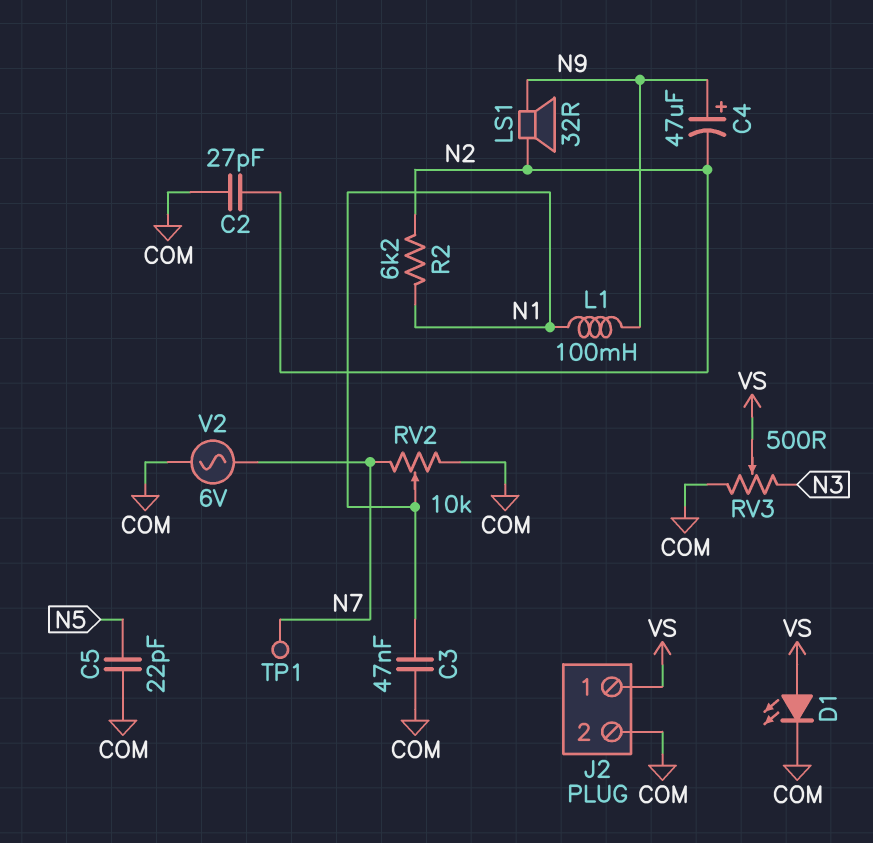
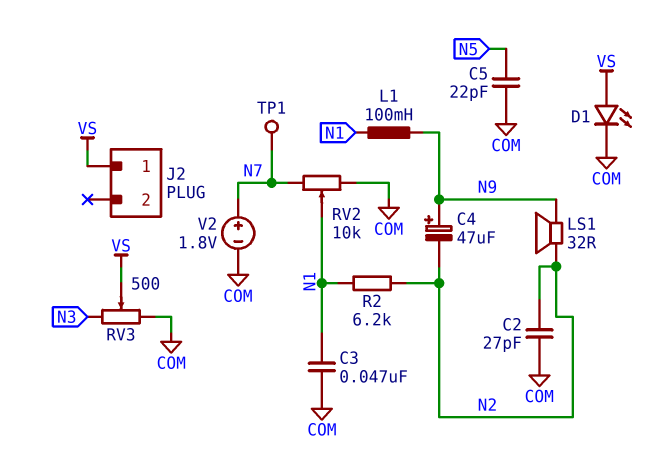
J2 pin 2: COM -> none
V2: AC 6V (COM, N7) -> 1.8V (plus N7, minus COM)

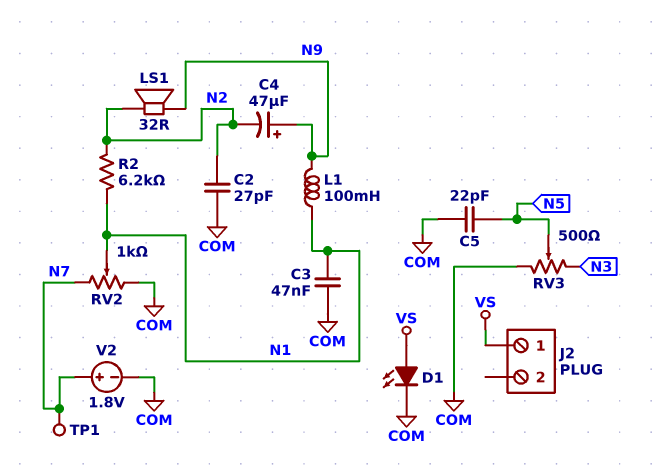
RV2: 10k (COM, N7, wiper N1) -> 1k (COM, N7, wiper N1)
RV3: 500 (COM, N3, wiper VS) -> 500 (COM, N3, wiper N5)

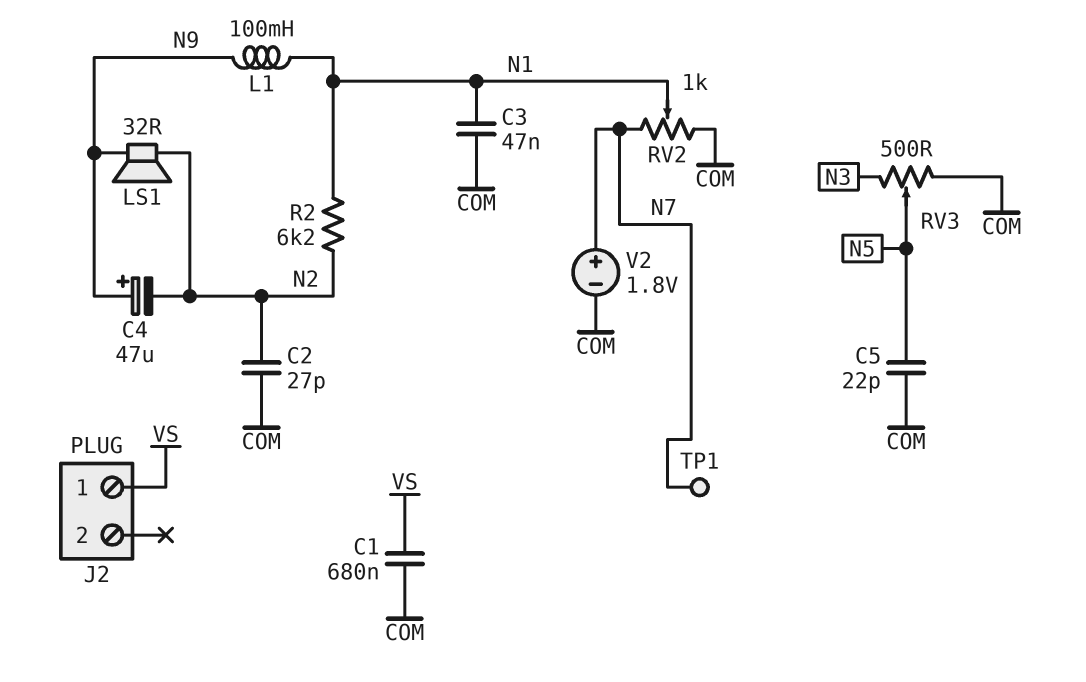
C1: none -> 680nF (COM, VS)
D1: LED (A VS, K COM) -> none

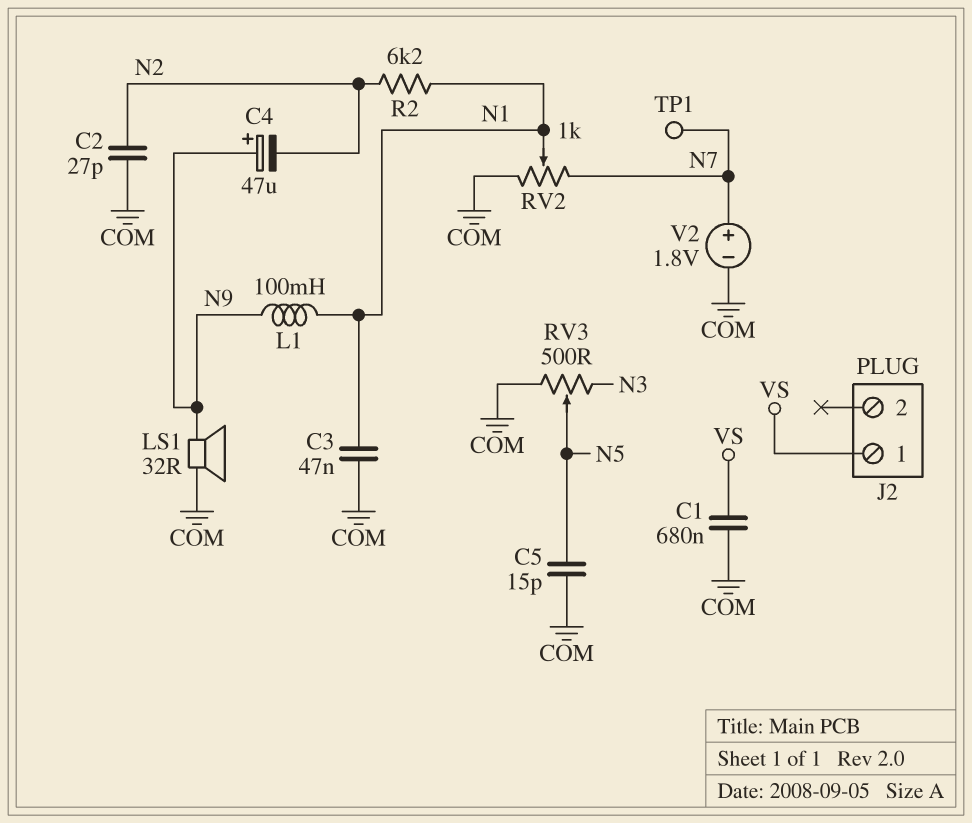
C5: 22pF (COM, N5) -> 15pF (COM, N5)
LS1: speaker 32R (N2, N9) -> speaker 32R (COM, N9)

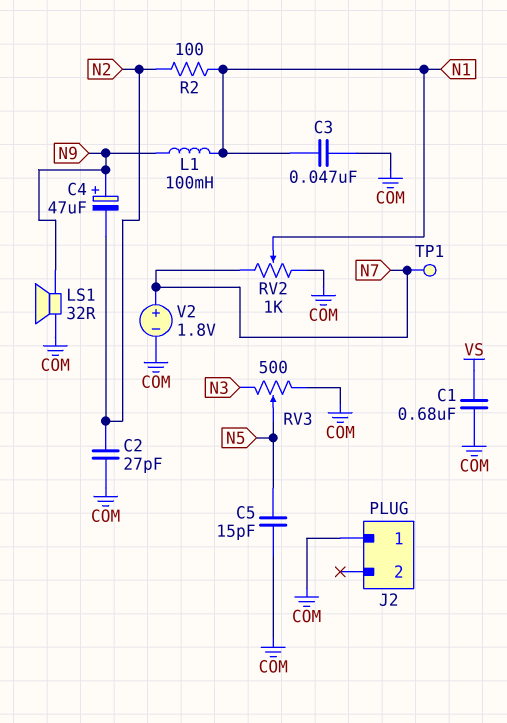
J2 pin 1: VS -> COM
R2: 6.2k (N1, N2) -> 100 (N1, N2)

